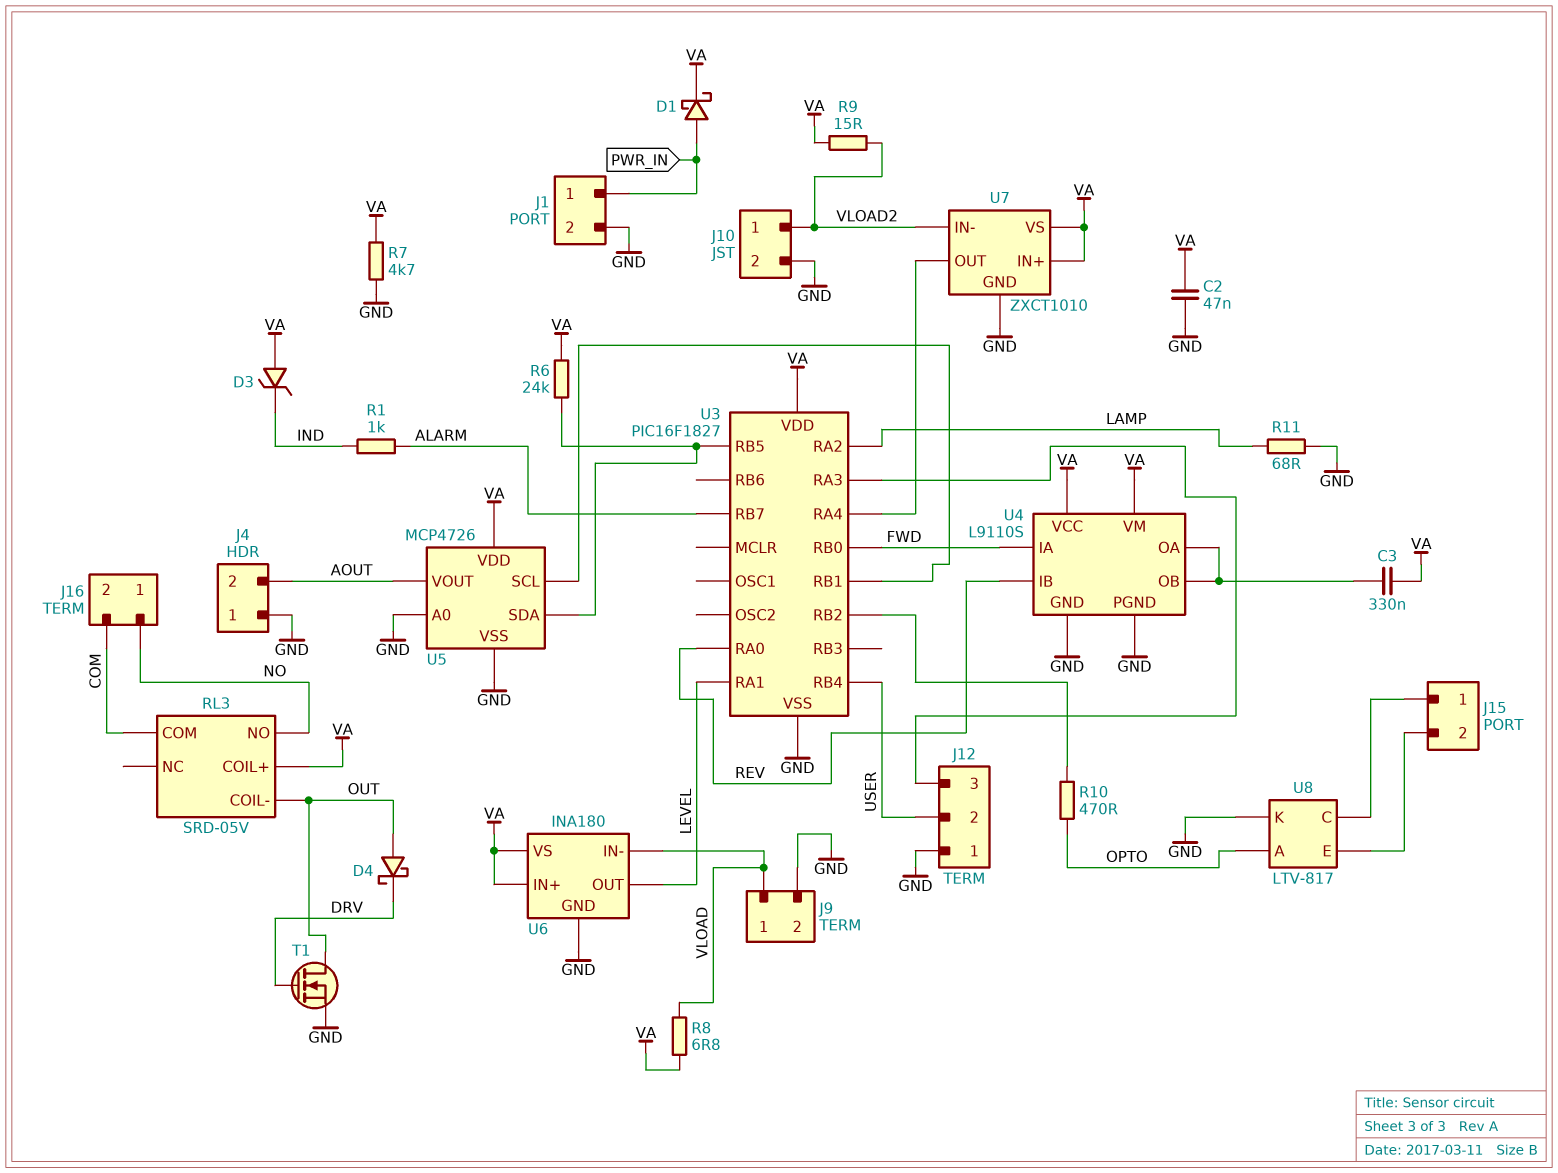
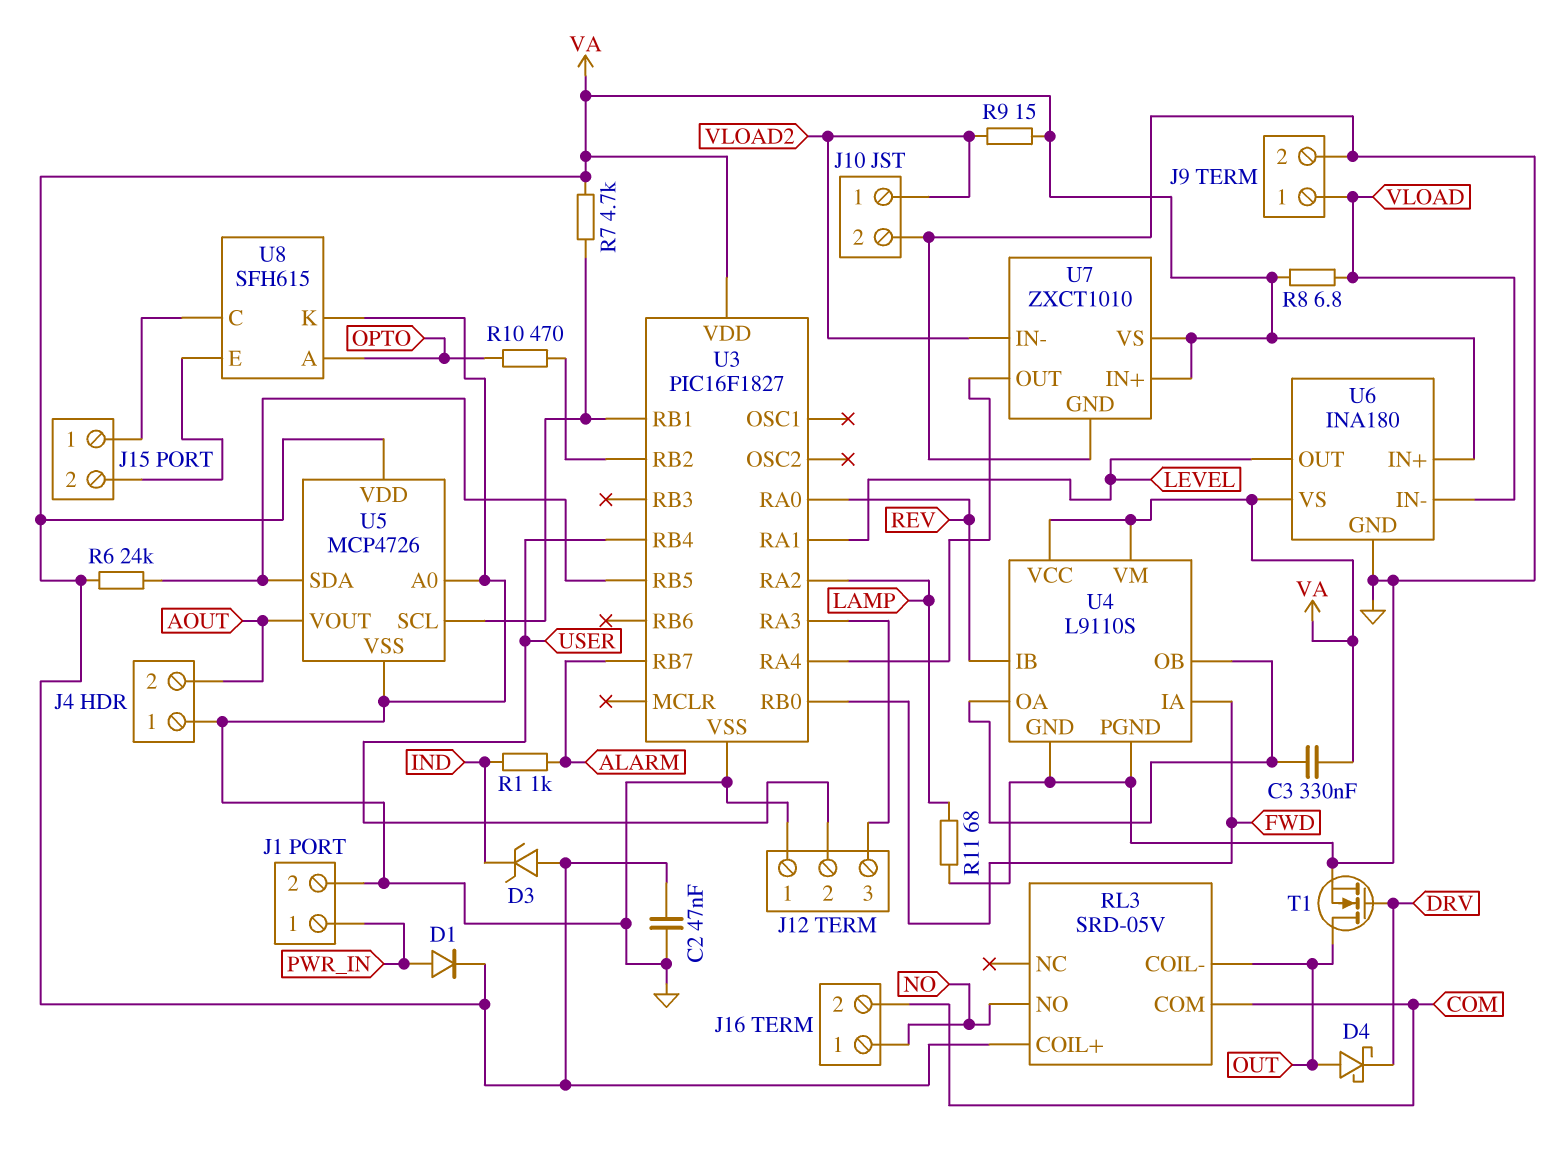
D1: schottky (A PWR_IN, K VA) -> diode (A PWR_IN, K VA)
R7: 4.7k (GND, VA) -> 4.7k (U3/RB1, VA)
U8: LTV-817 -> SFH615

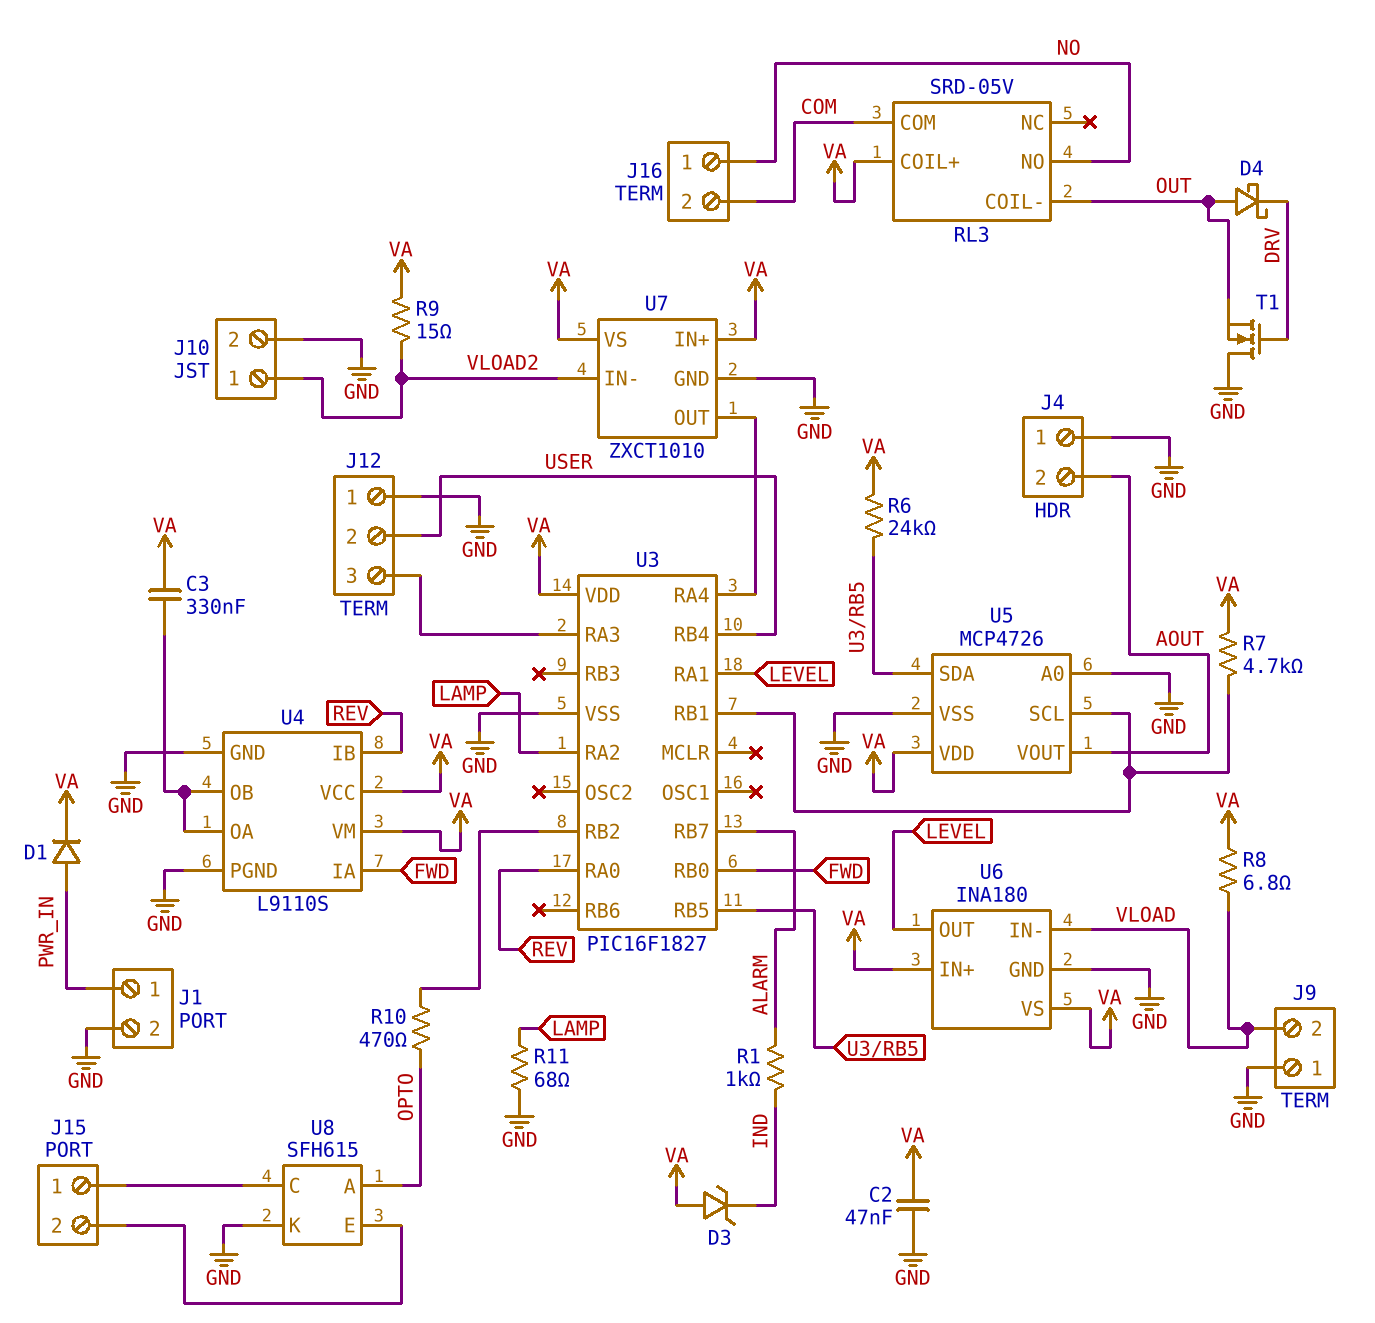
J9 pin 1: VLOAD -> GND
J9 pin 2: GND -> VLOAD
T1: NMOS (G DRV, D OUT, S GND) -> NMOS (G DRV, D GND, S OUT)

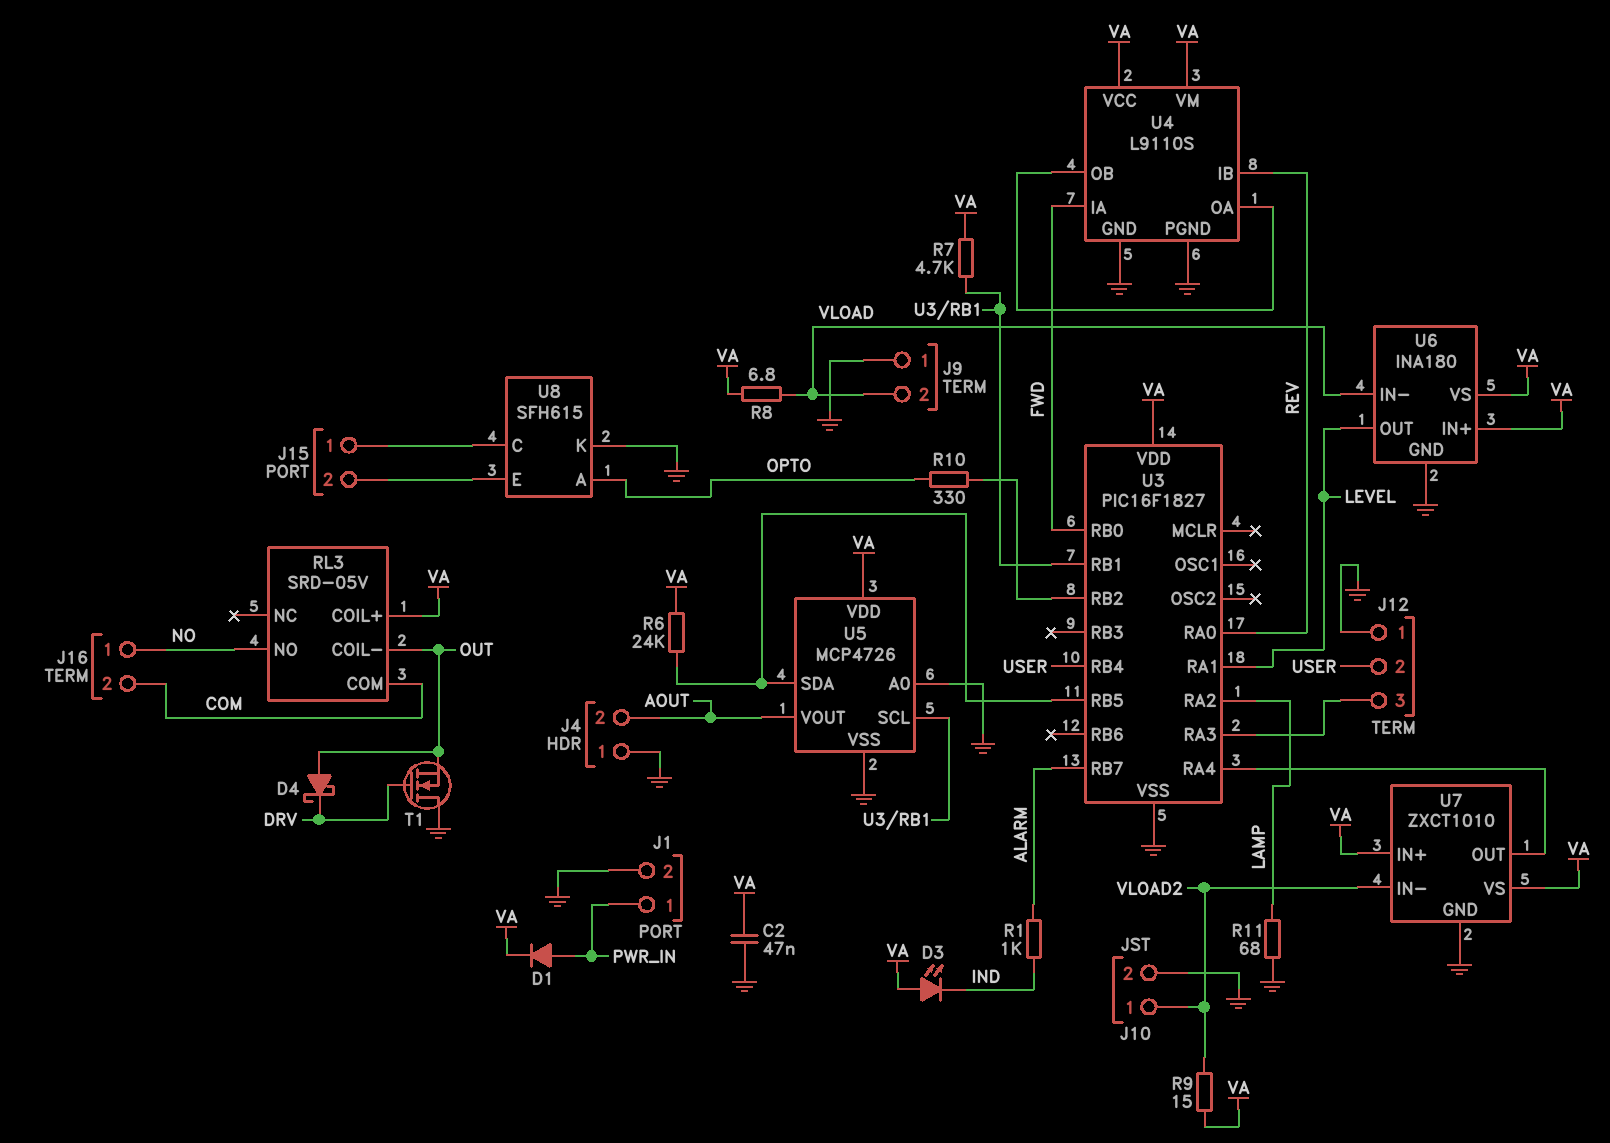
C3: 330nF (U4/OA, VA) -> none
D3: zener (A VA, K IND) -> LED (A VA, K IND)
R10: 470 (OPTO, U3/RB2) -> 330 (OPTO, U3/RB2)

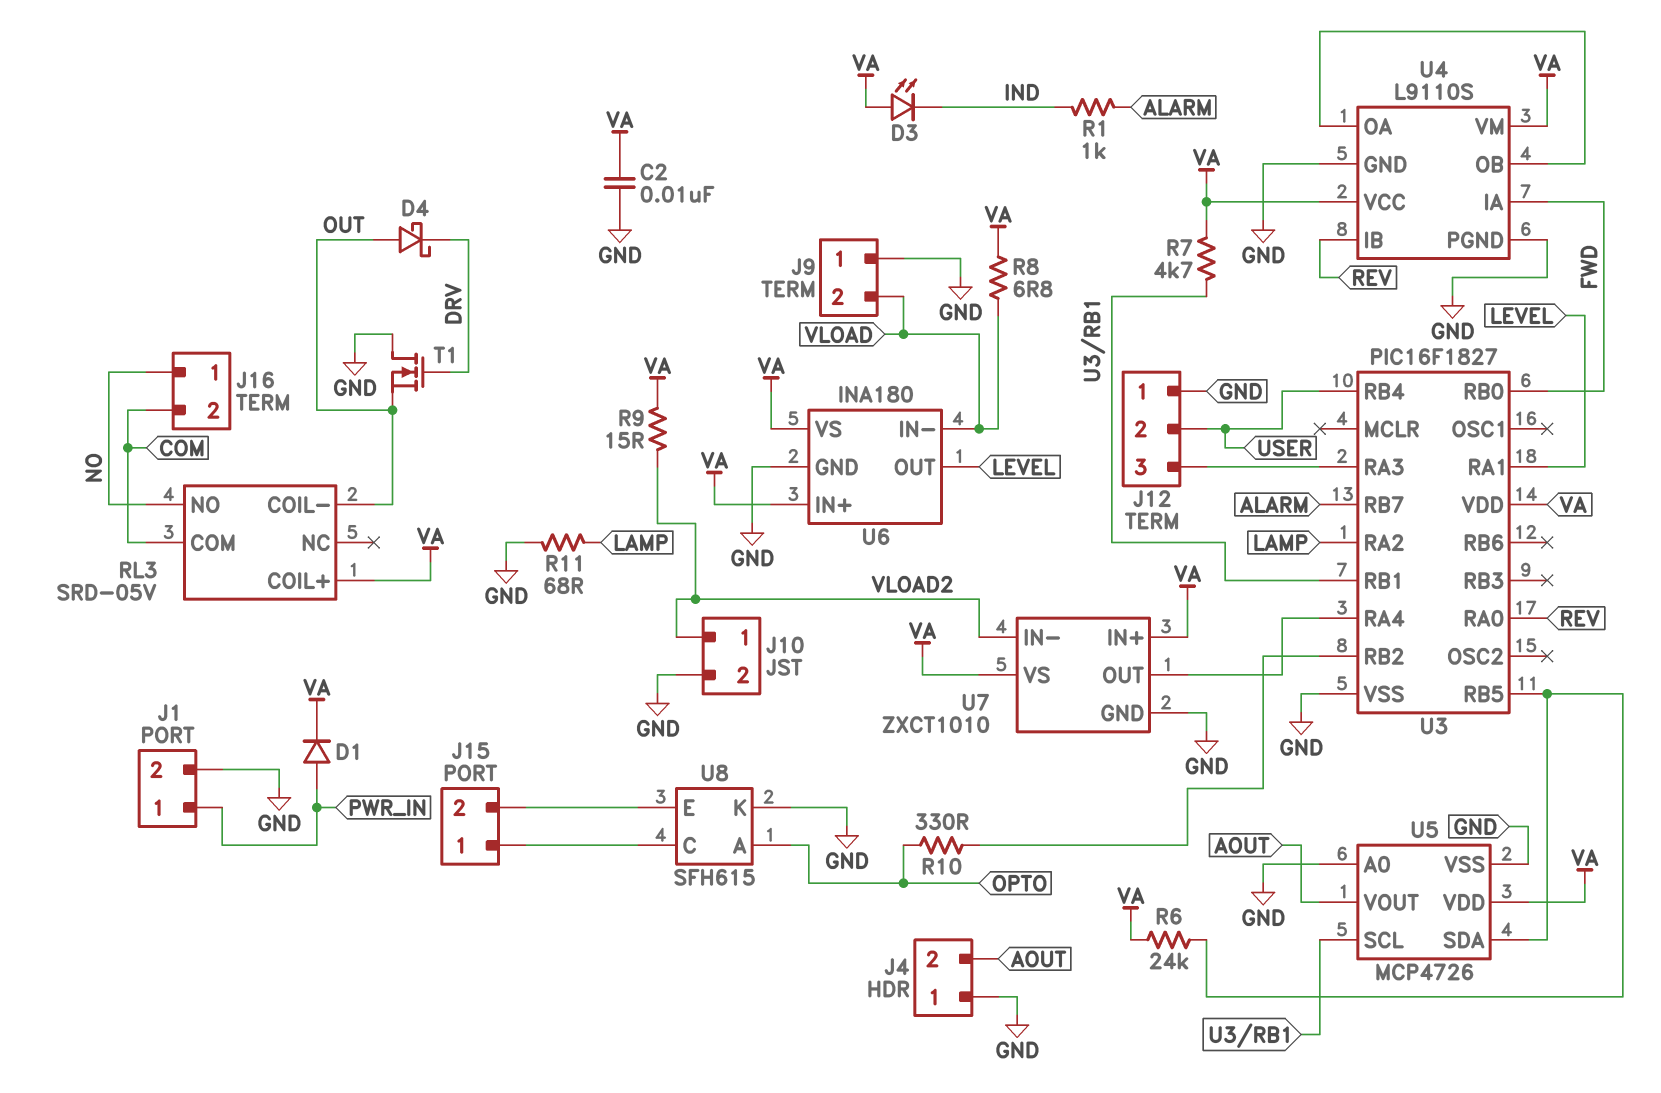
C2: 47nF (GND, VA) -> 10nF (GND, VA)

